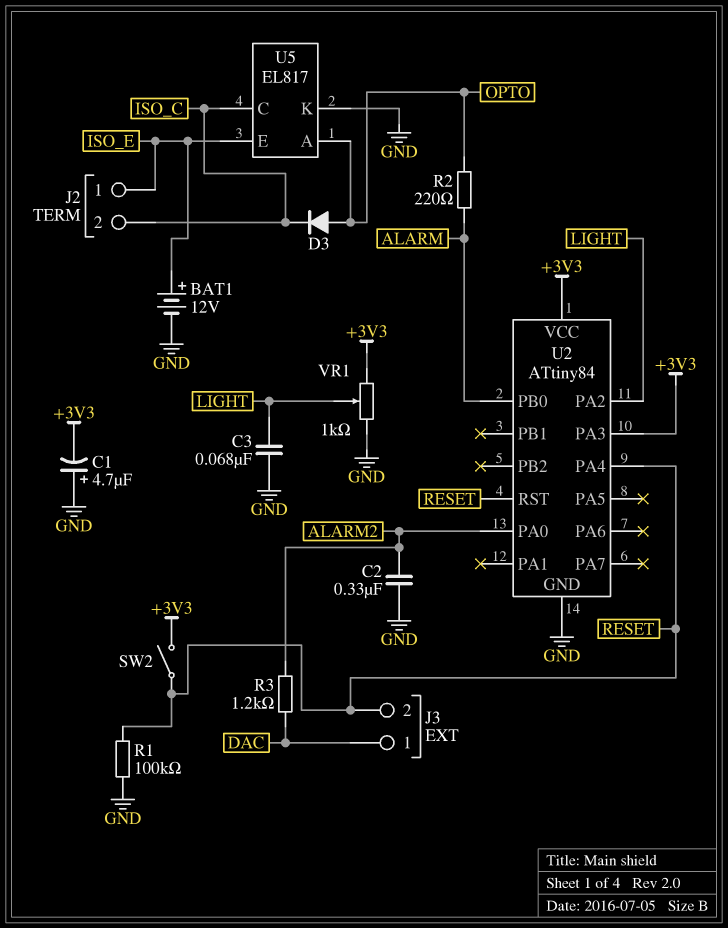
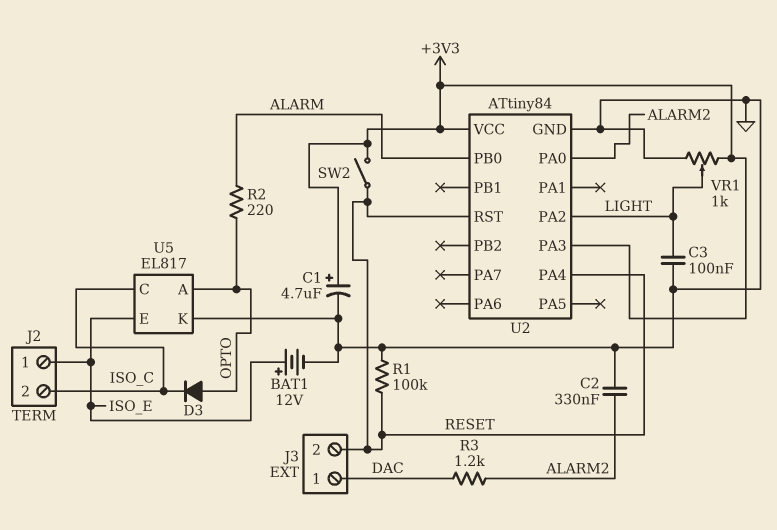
C1: 4.7uF (plus GND, minus +3V3) -> 4.7uF (plus +3V3, minus GND)
C3: 68nF (GND, LIGHT) -> 100nF (GND, LIGHT)

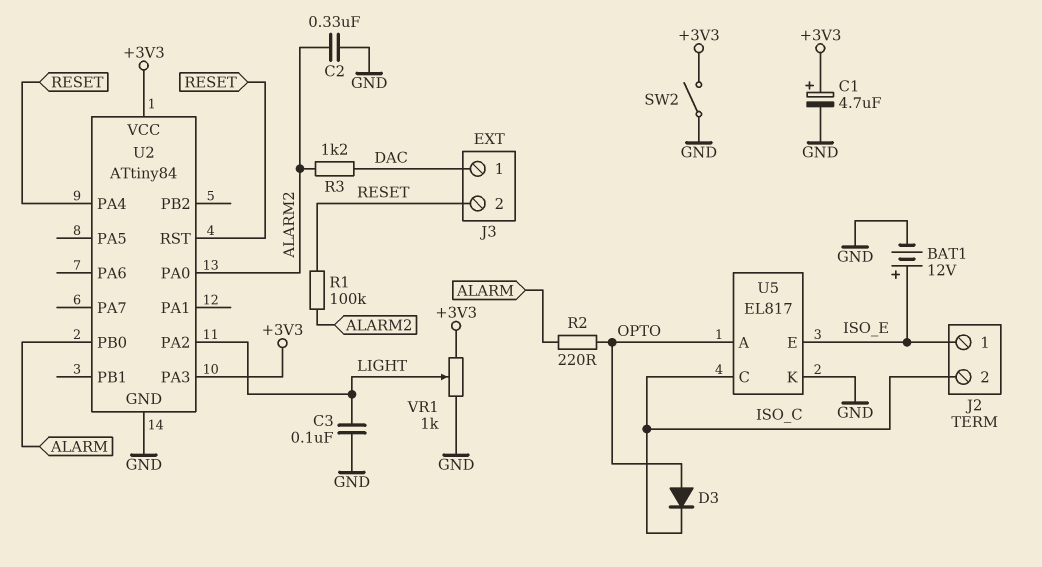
R1: 100k (GND, RESET) -> 100k (ALARM2, RESET)
SW2: switch (+3V3, RESET) -> switch (+3V3, GND)

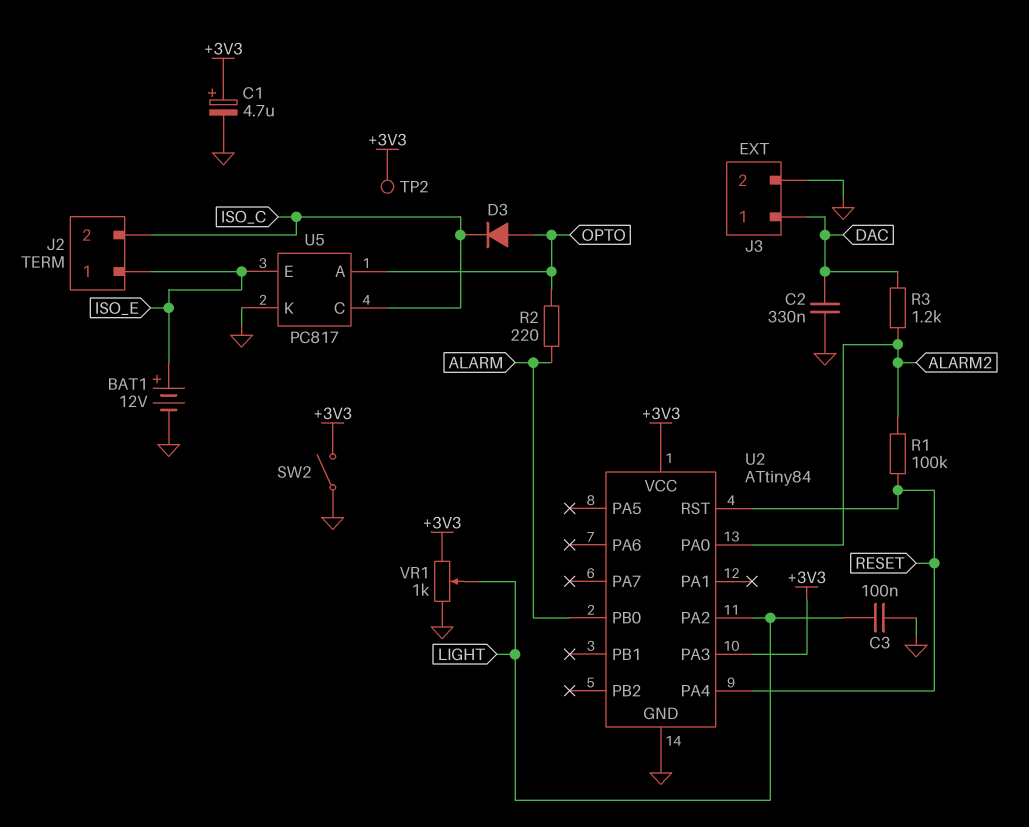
C2: 330nF (ALARM2, GND) -> 330nF (DAC, GND)
J3 pin 2: RESET -> GND
TP2: none -> test point (+3V3)
U5: EL817 -> PC817

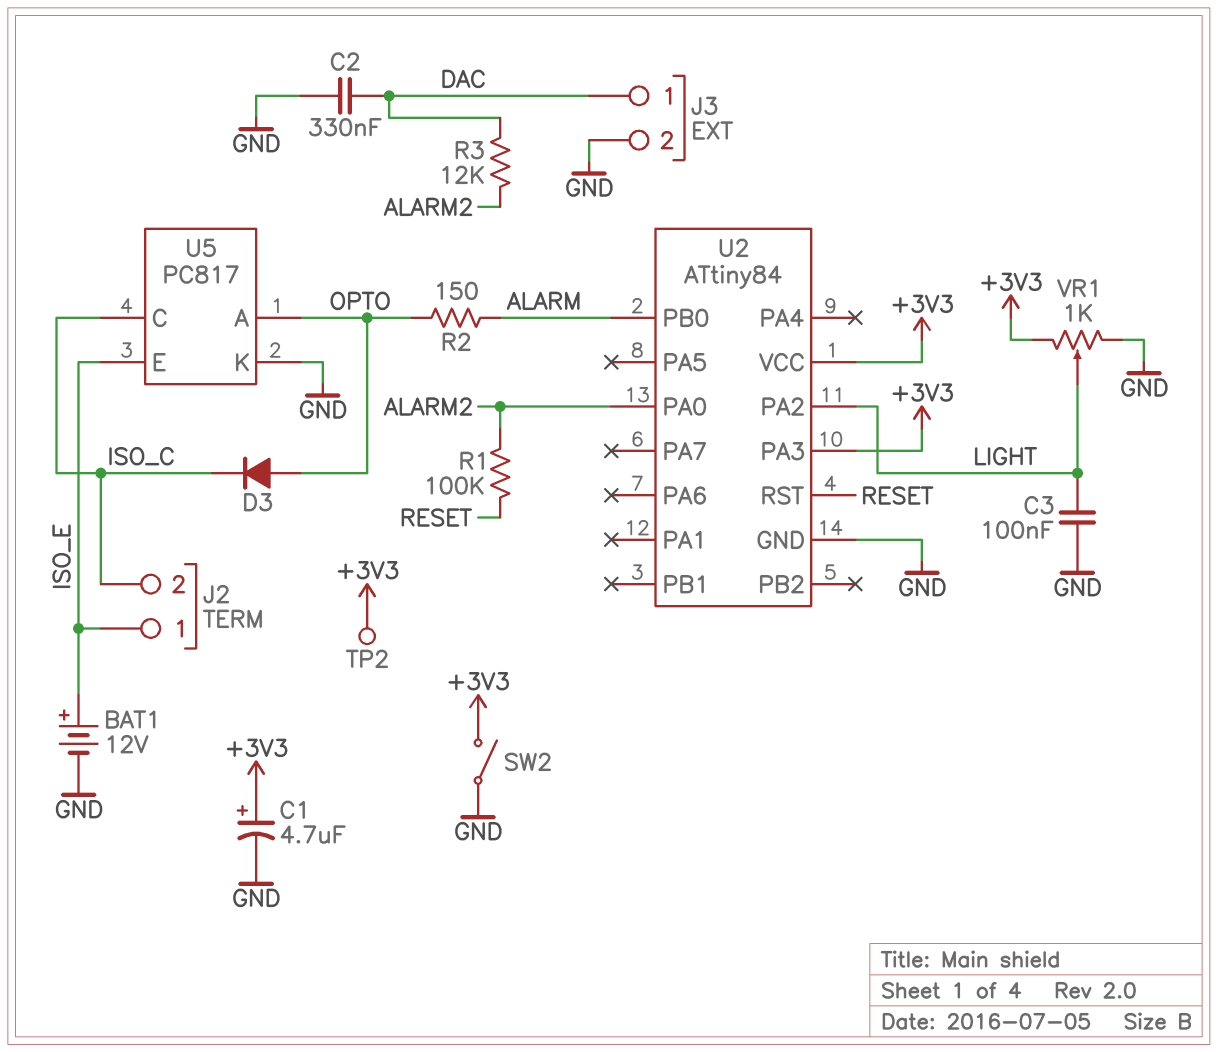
R2: 220 (ALARM, OPTO) -> 150 (ALARM, OPTO)
R3: 1.2k (ALARM2, DAC) -> 12k (ALARM2, DAC)
U2 pin PA4: RESET -> none

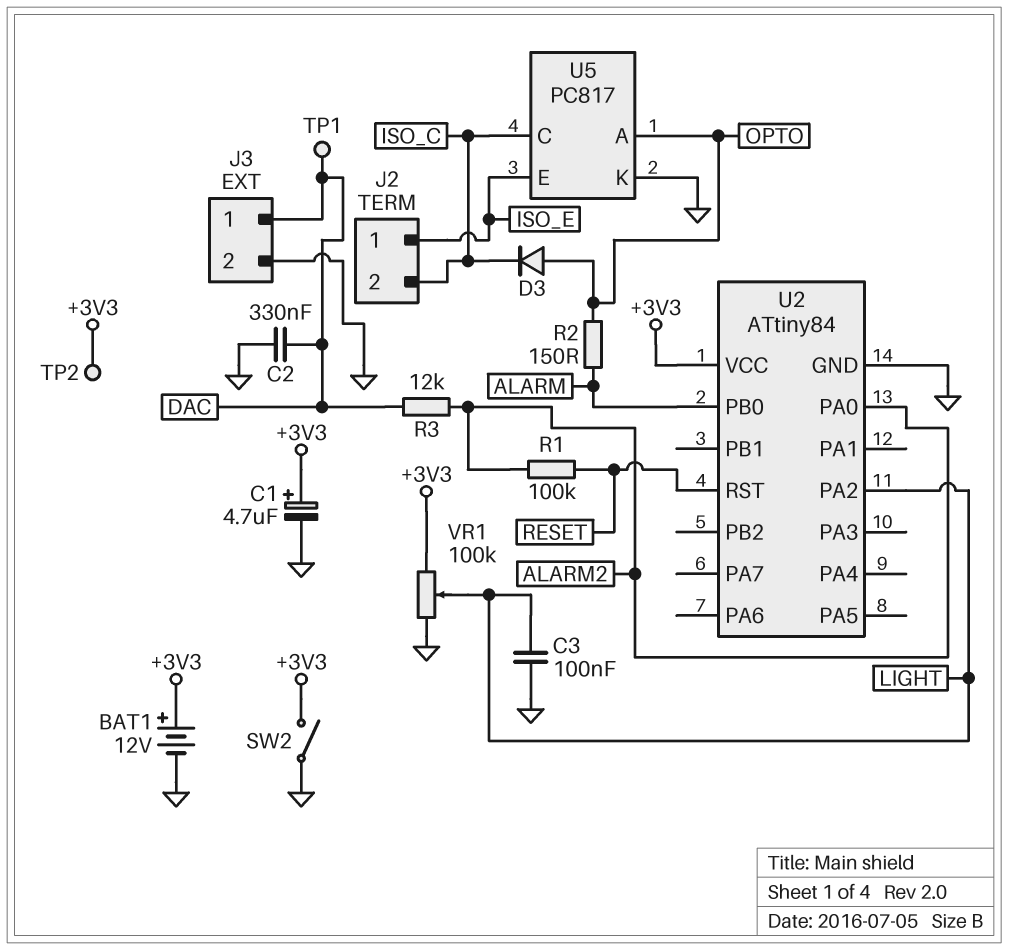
BAT1: 12V (plus ISO_E, minus GND) -> 12V (plus +3V3, minus GND)
TP1: none -> test point (DAC)
U2 pin PA3: +3V3 -> none
VR1: 1k (+3V3, GND, wiper LIGHT) -> 100k (+3V3, GND, wiper LIGHT)

